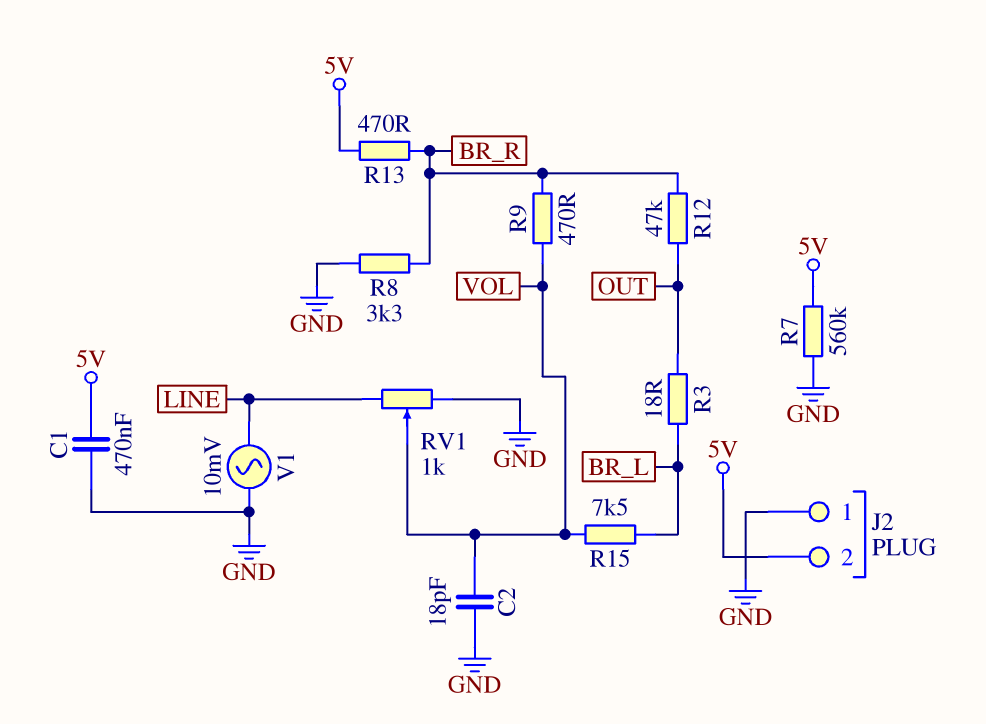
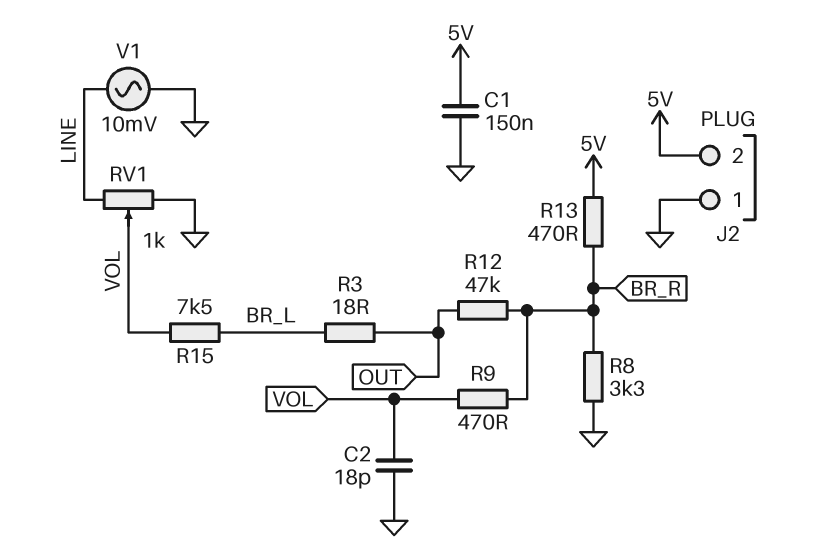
C1: 470nF (5V, GND) -> 150nF (5V, GND)
R7: 560k (5V, GND) -> none

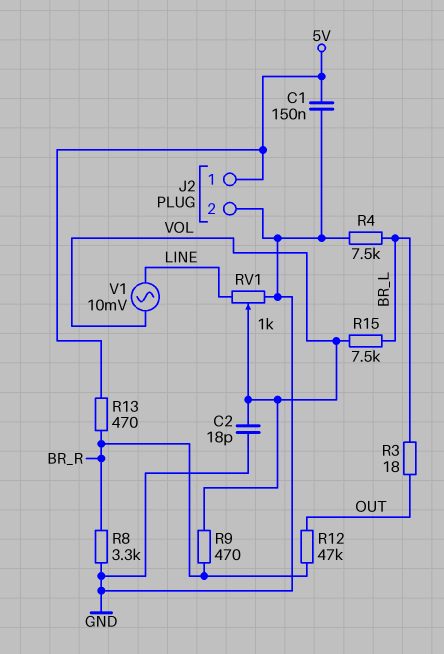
J2 pin 1: GND -> 5V
J2 pin 2: 5V -> GND
R4: none -> 7.5k (BR_L, GND)
V1: AC 10mV (GND, LINE) -> AC 10mV (LINE, VOL)

